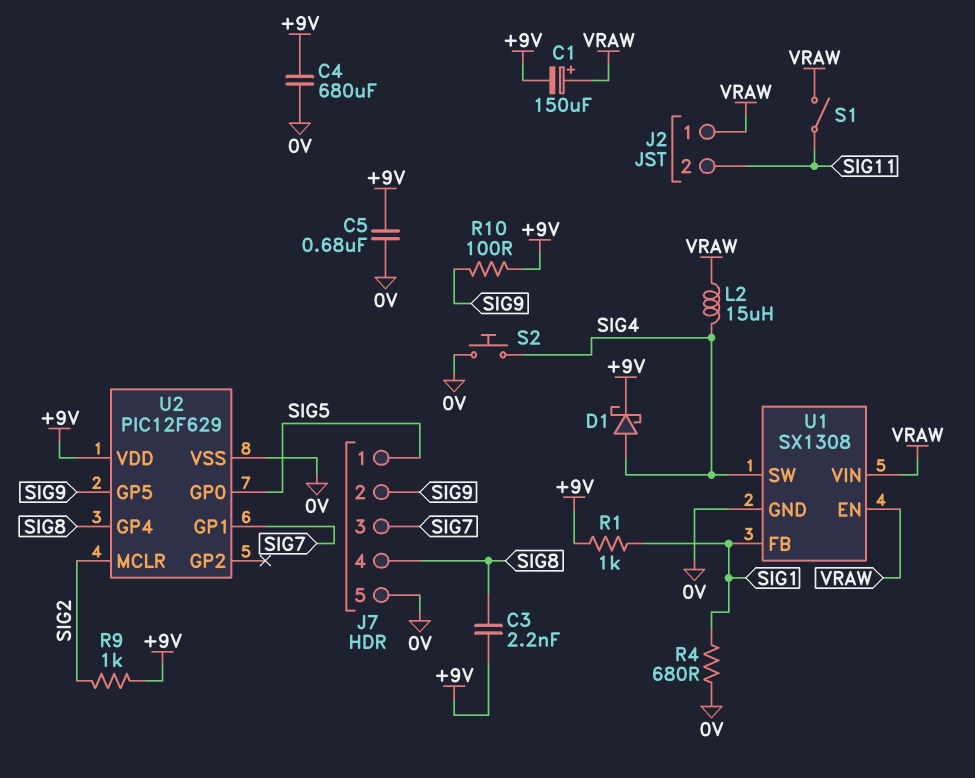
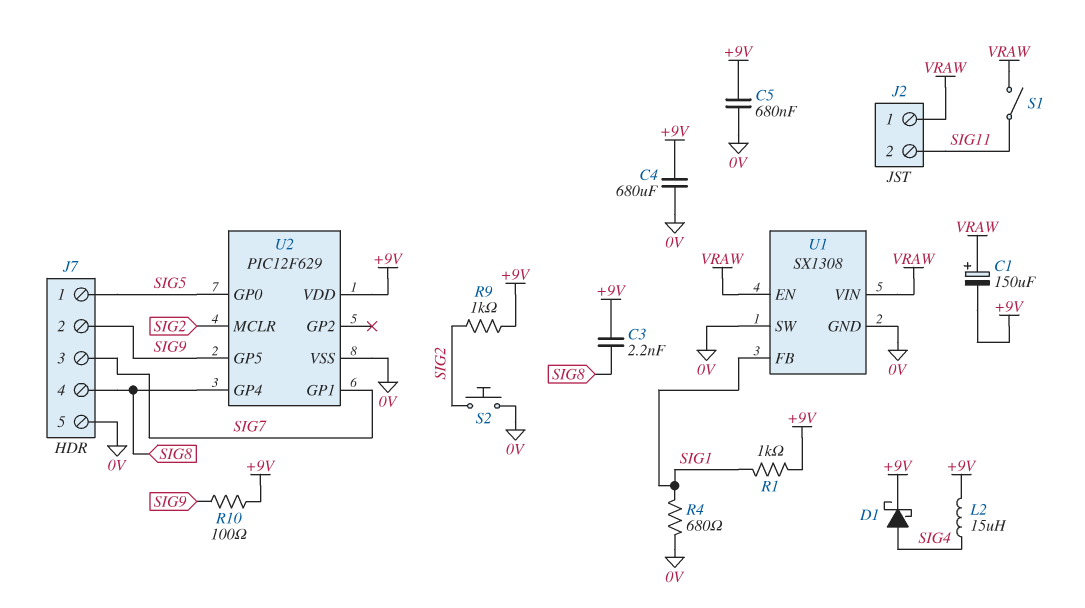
L2: 15uH (SIG4, VRAW) -> 15uH (+9V, SIG4)
S2: button (0V, SIG4) -> button (0V, SIG2)
U1 pin SW: SIG4 -> 0V

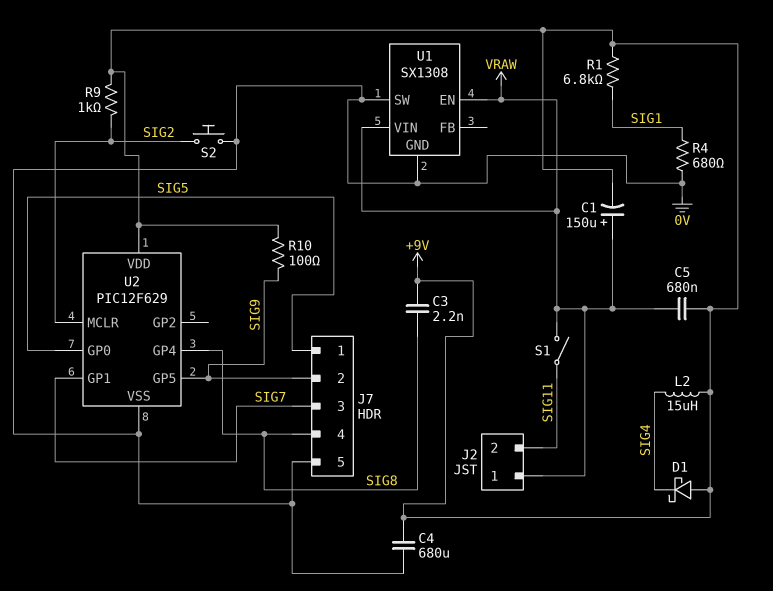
C5: 680nF (+9V, 0V) -> 680nF (+9V, VRAW)
D1: schottky (A SIG4, K +9V) -> schottky (A +9V, K SIG4)
R1: 1k (+9V, SIG1) -> 6.8k (+9V, SIG1)
U1 pin FB: SIG1 -> none

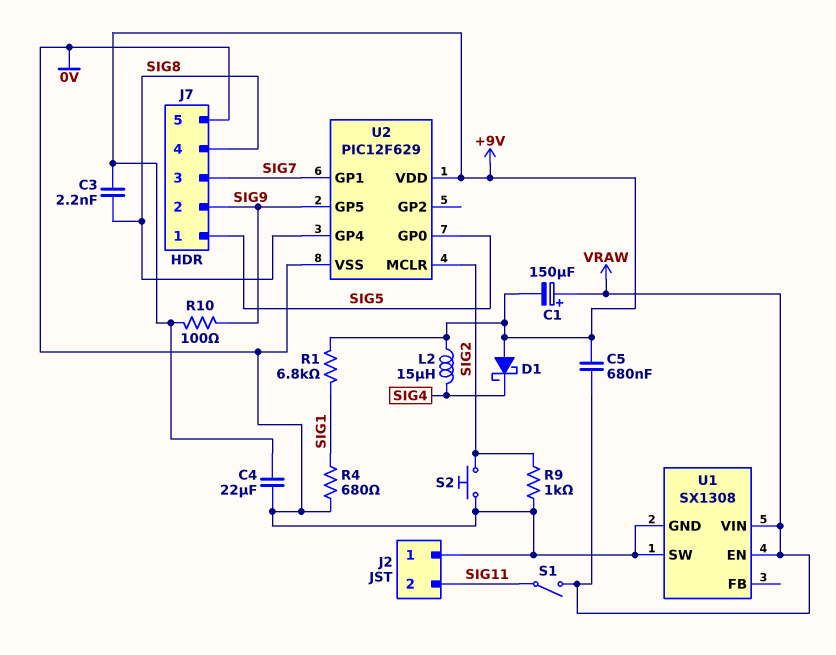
C4: 680uF (+9V, 0V) -> 22uF (+9V, 0V)
J2 pin 1: VRAW -> 0V
R9: 1k (+9V, SIG2) -> 1k (0V, SIG2)

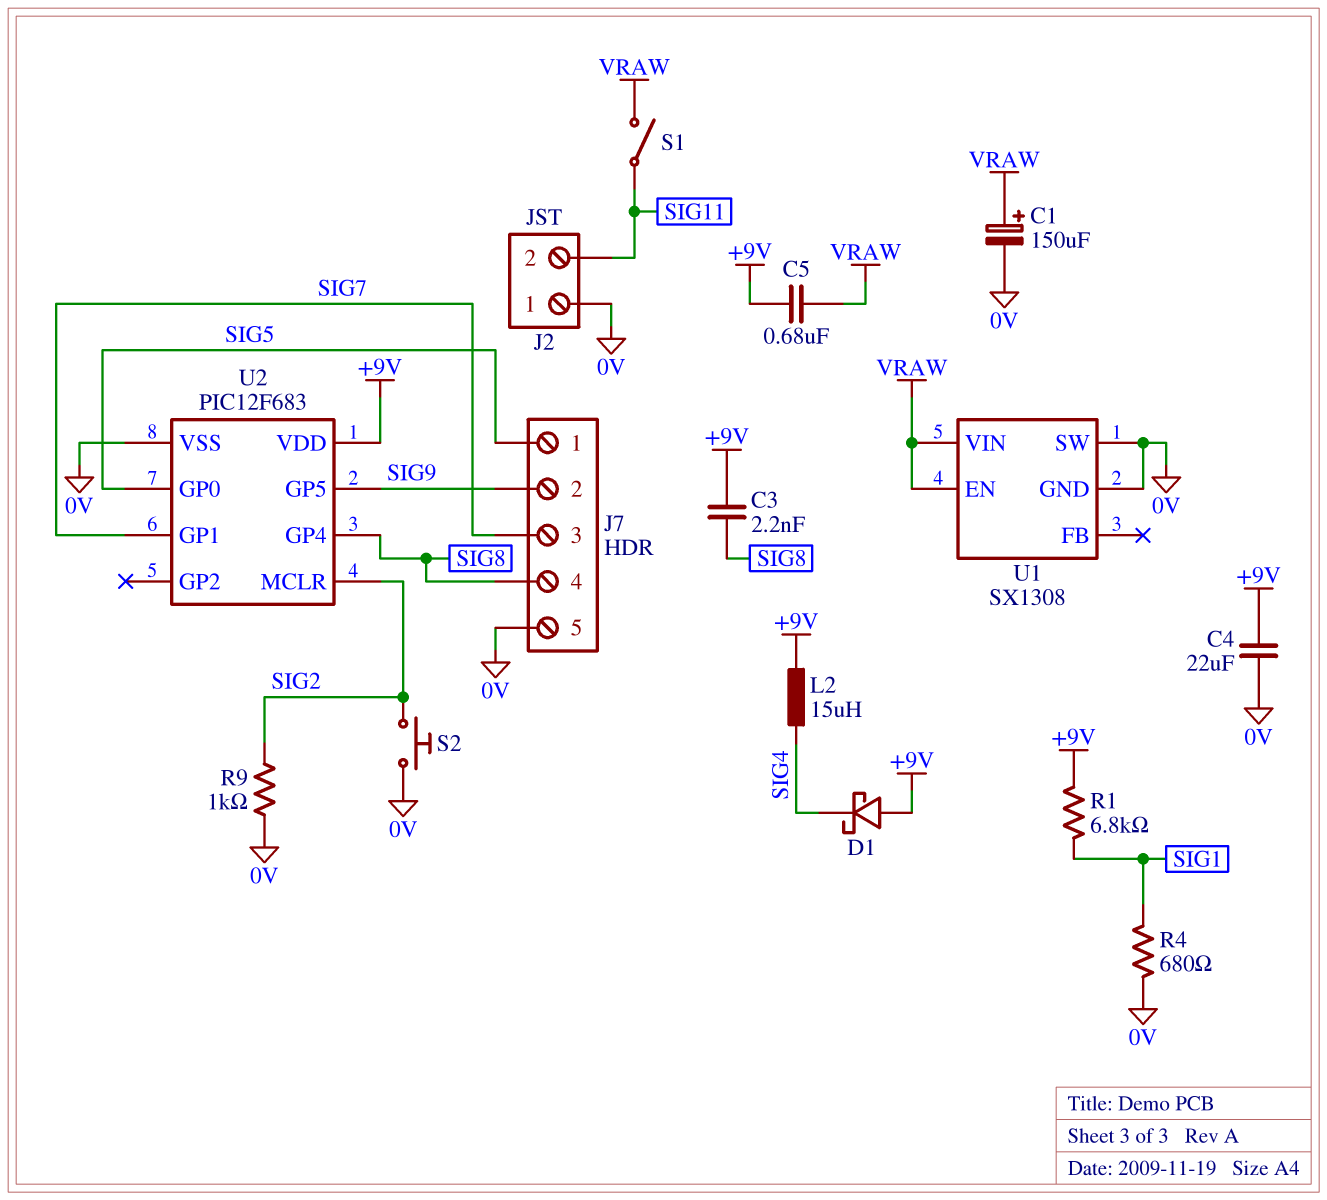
C1: 150uF (plus VRAW, minus +9V) -> 150uF (plus VRAW, minus 0V)
R10: 100 (+9V, SIG9) -> none
U2: PIC12F629 -> PIC12F683

